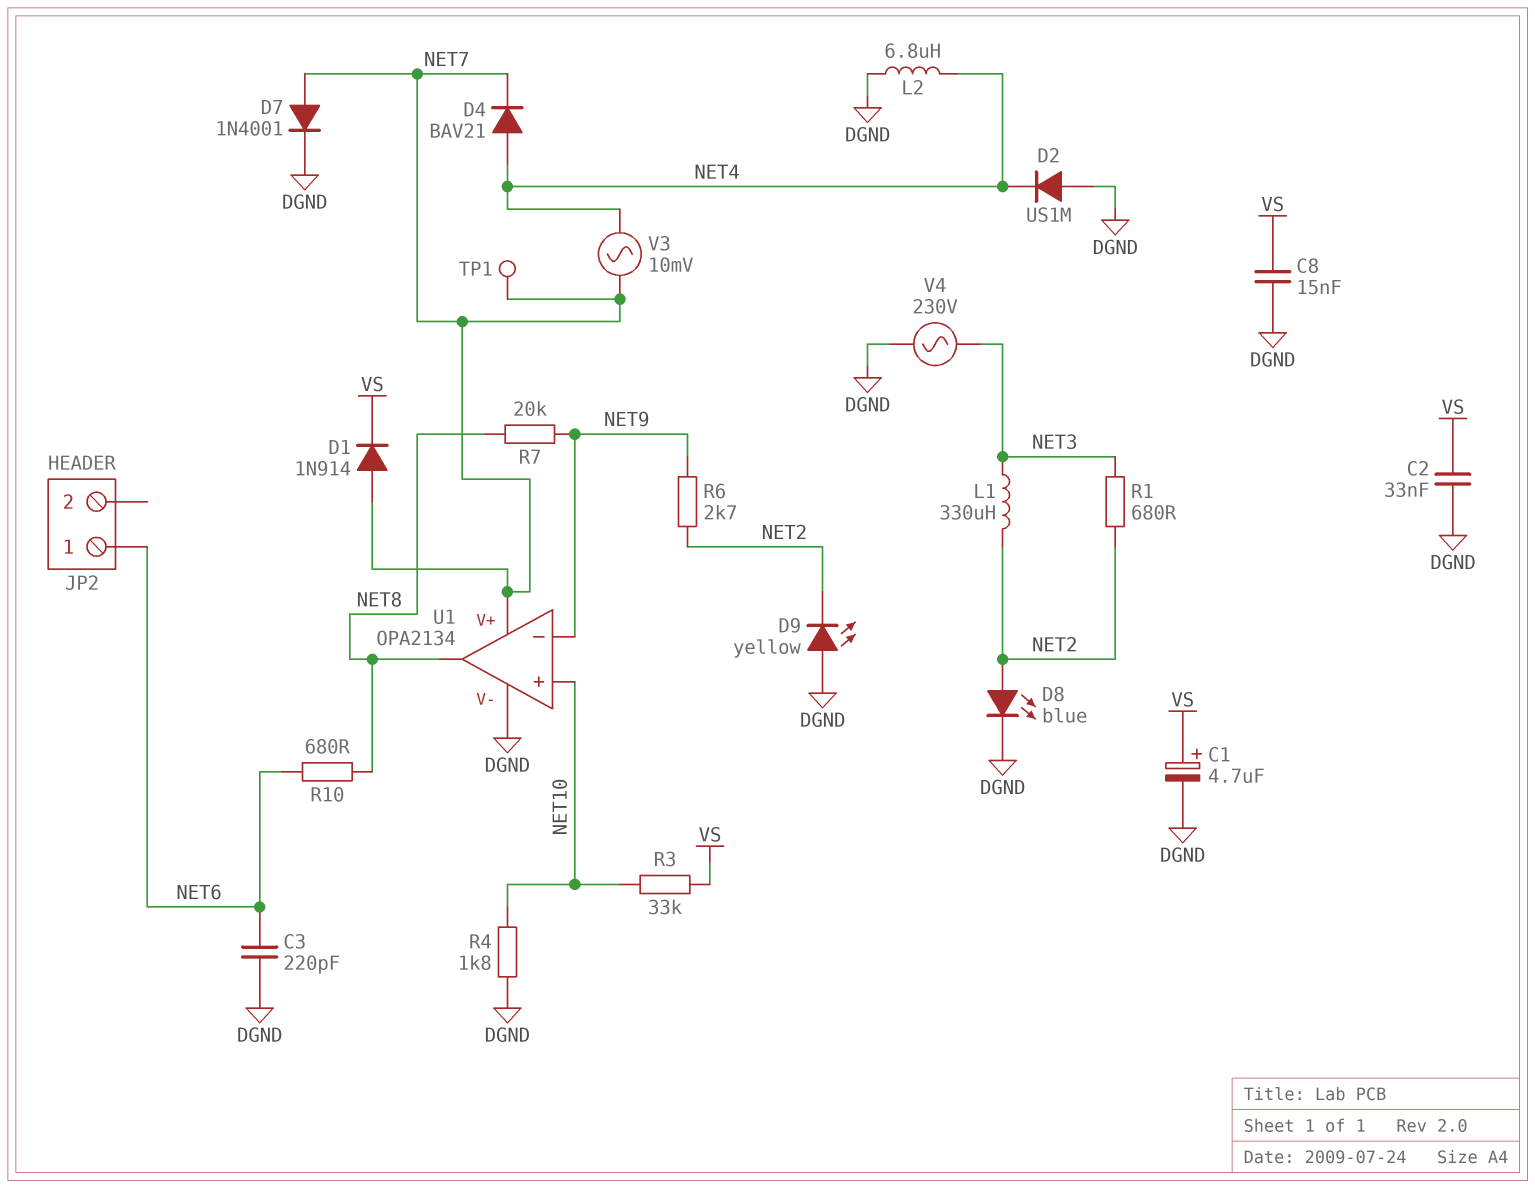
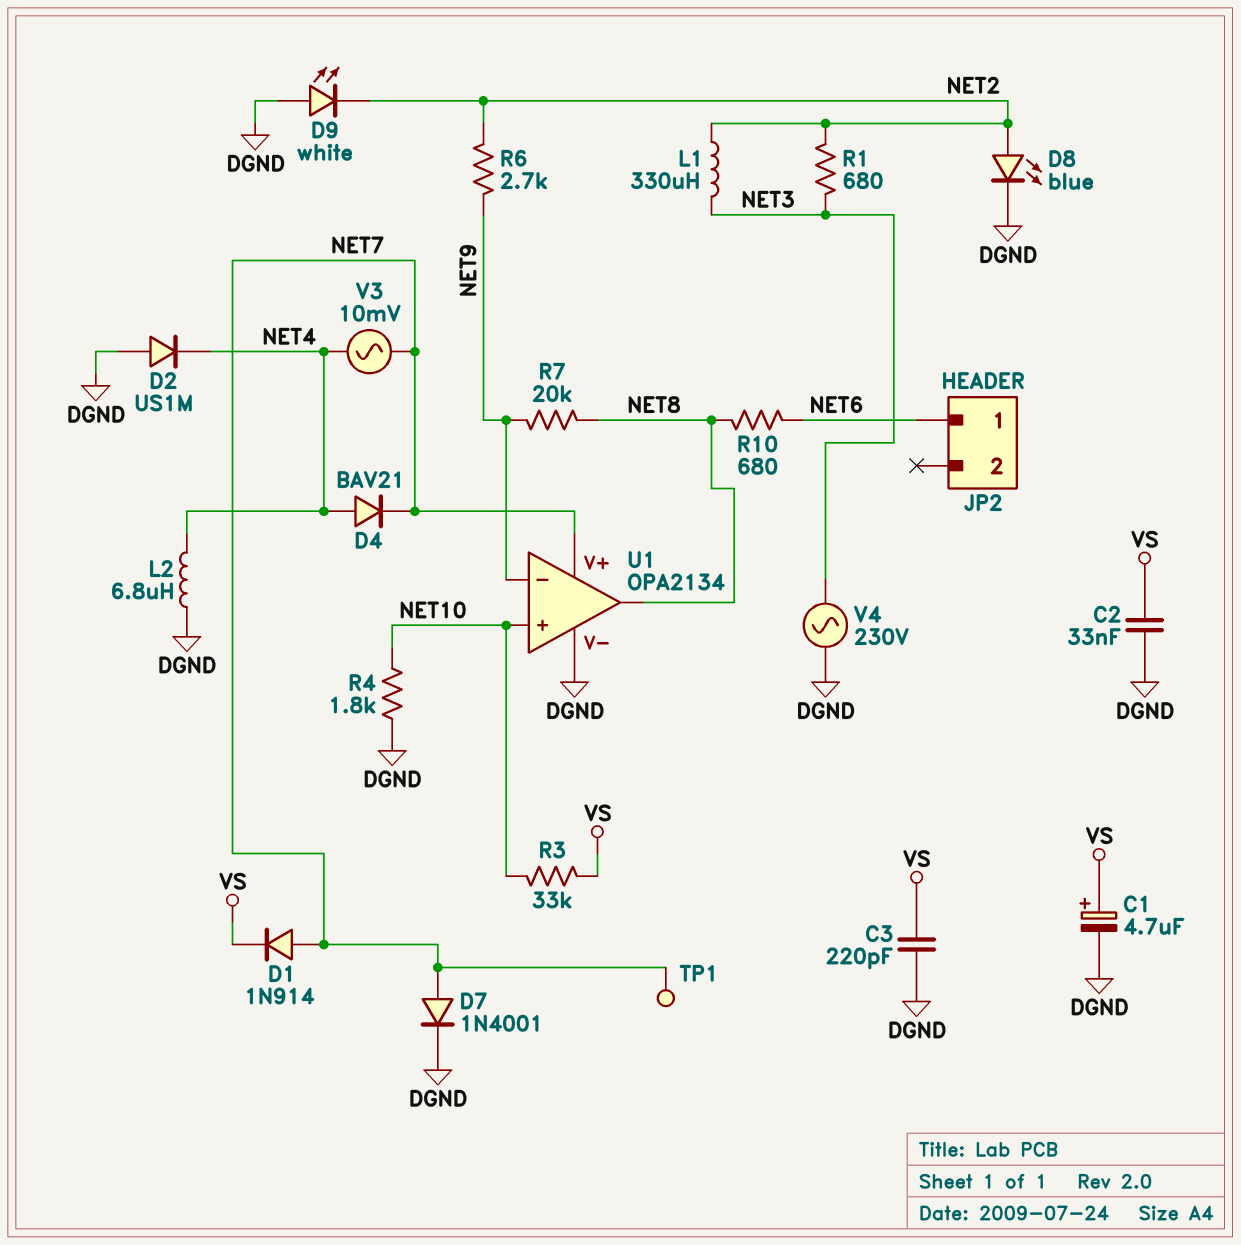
C3: 220pF (DGND, NET6) -> 220pF (DGND, VS)
C8: 15nF (DGND, VS) -> none
D9: LED yellow (A DGND, K NET2) -> LED white (A DGND, K NET2)

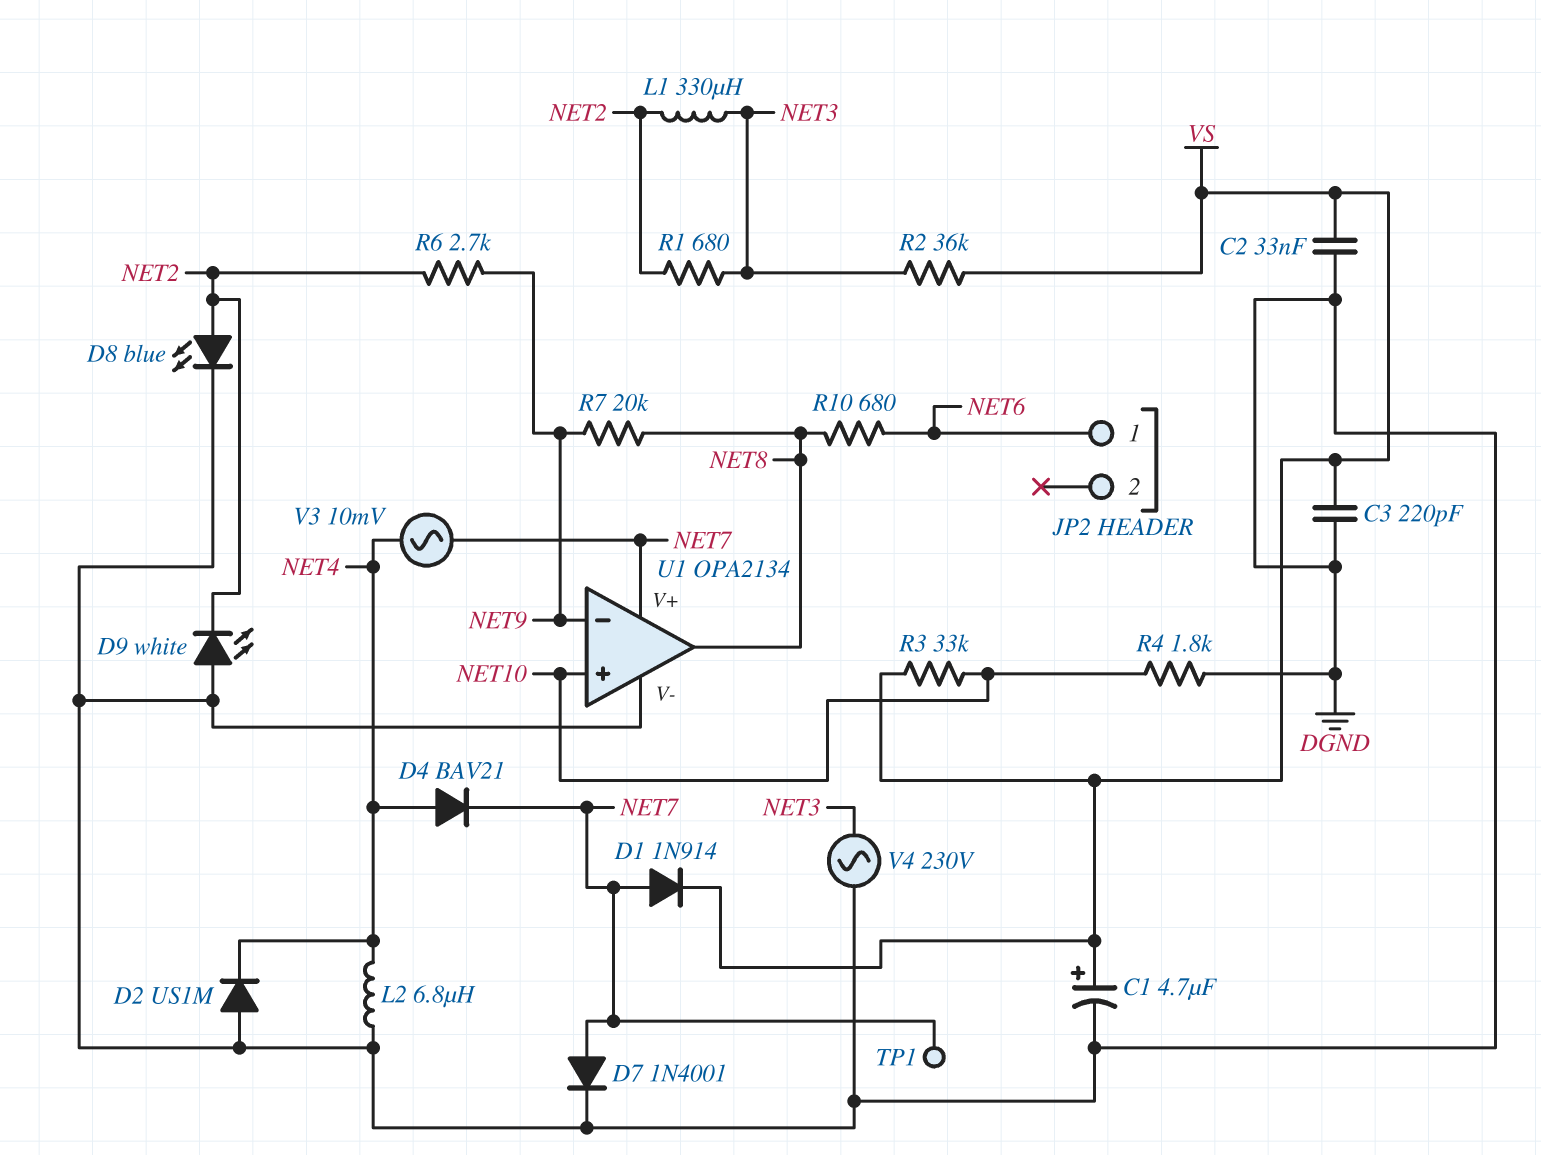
R2: none -> 36k (NET3, VS)

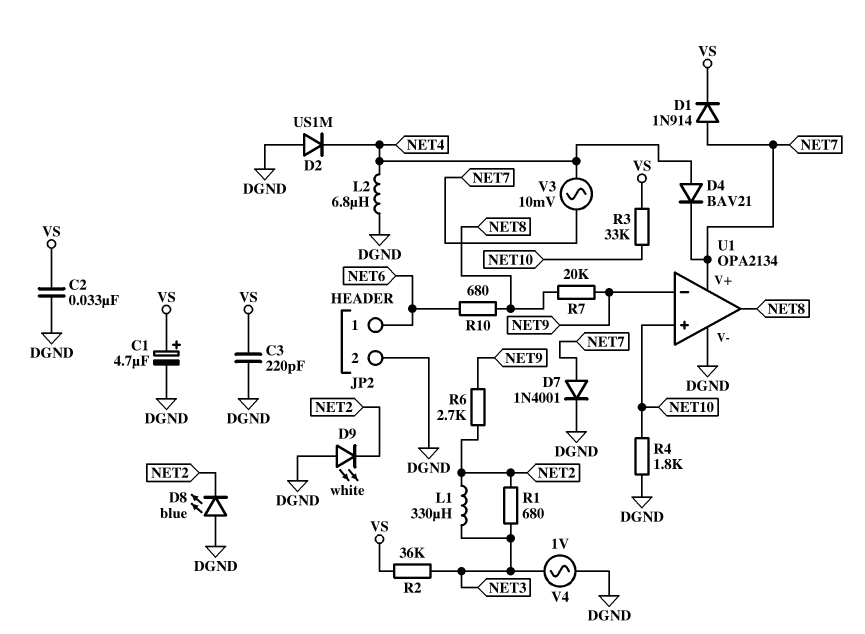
D8: LED blue (A NET2, K DGND) -> LED blue (A DGND, K NET2)
JP2 pin 2: none -> DGND
TP1: test point (NET7) -> none
V4: AC 230V (DGND, NET3) -> AC 1V (DGND, NET3)

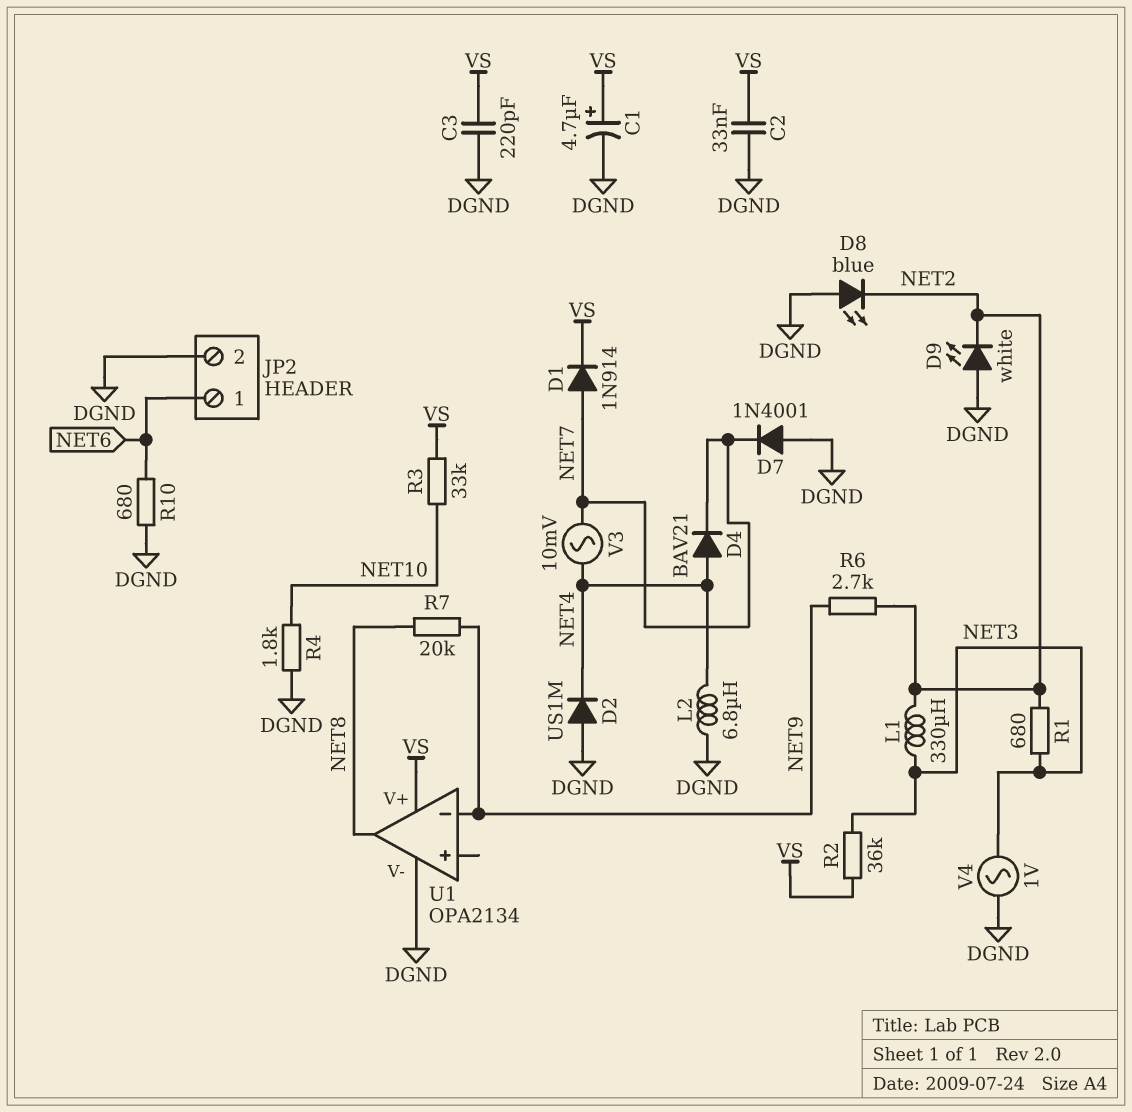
D7: diode 1N4001 (A NET7, K DGND) -> diode 1N4001 (A DGND, K NET7)
R10: 680 (NET6, NET8) -> 680 (DGND, NET6)
U1 pin V+: NET7 -> VS
U1 pin in+: NET10 -> none

